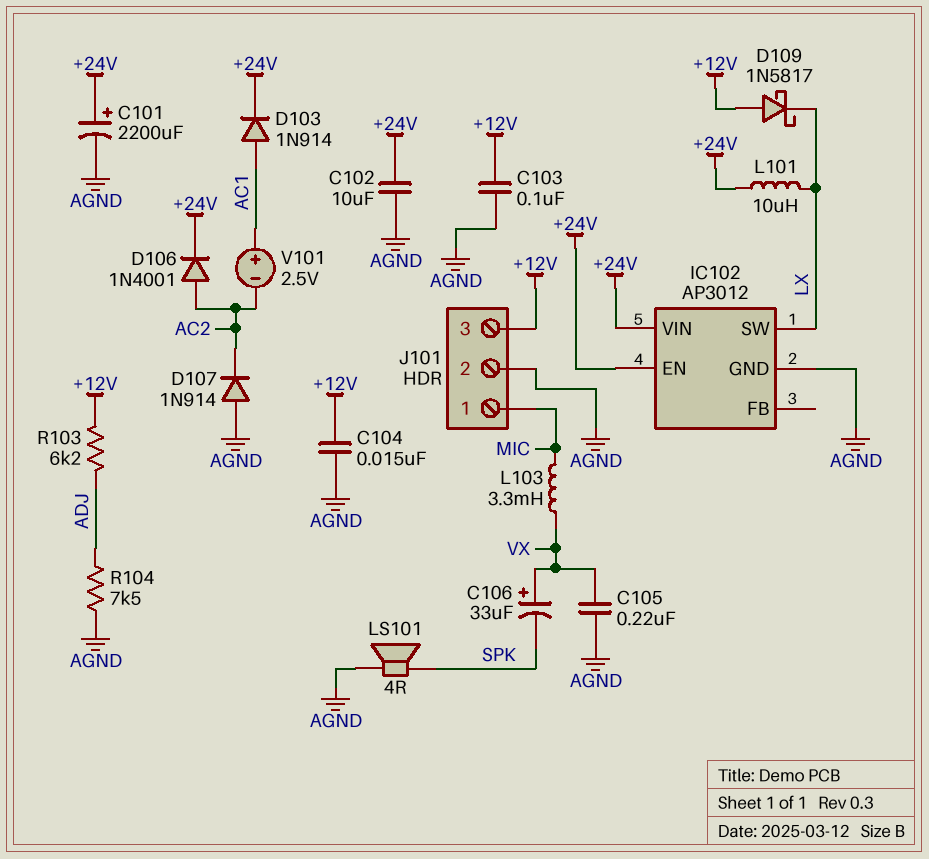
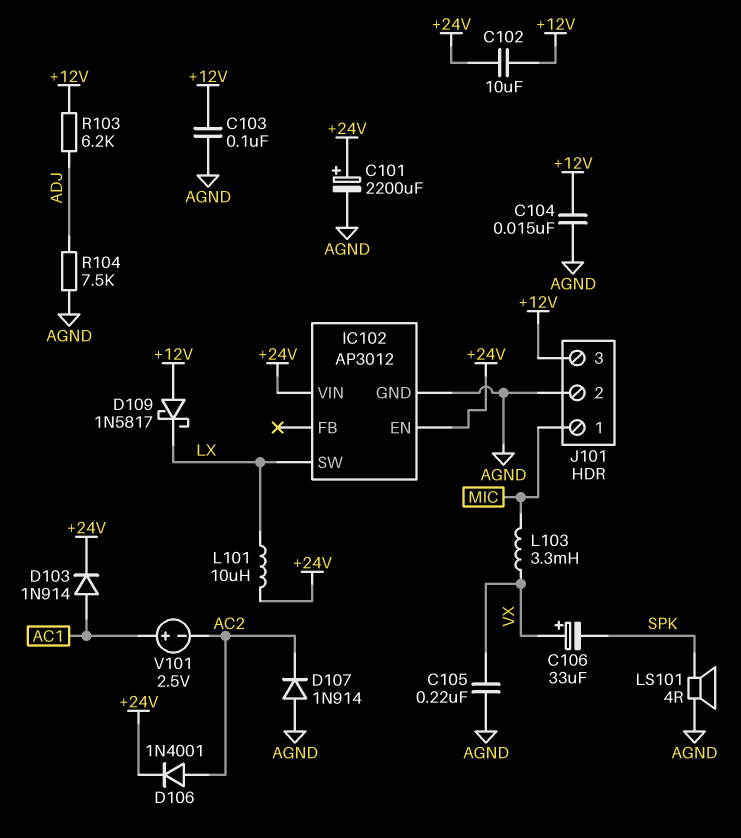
C102: 10uF (+24V, AGND) -> 10uF (+12V, +24V)

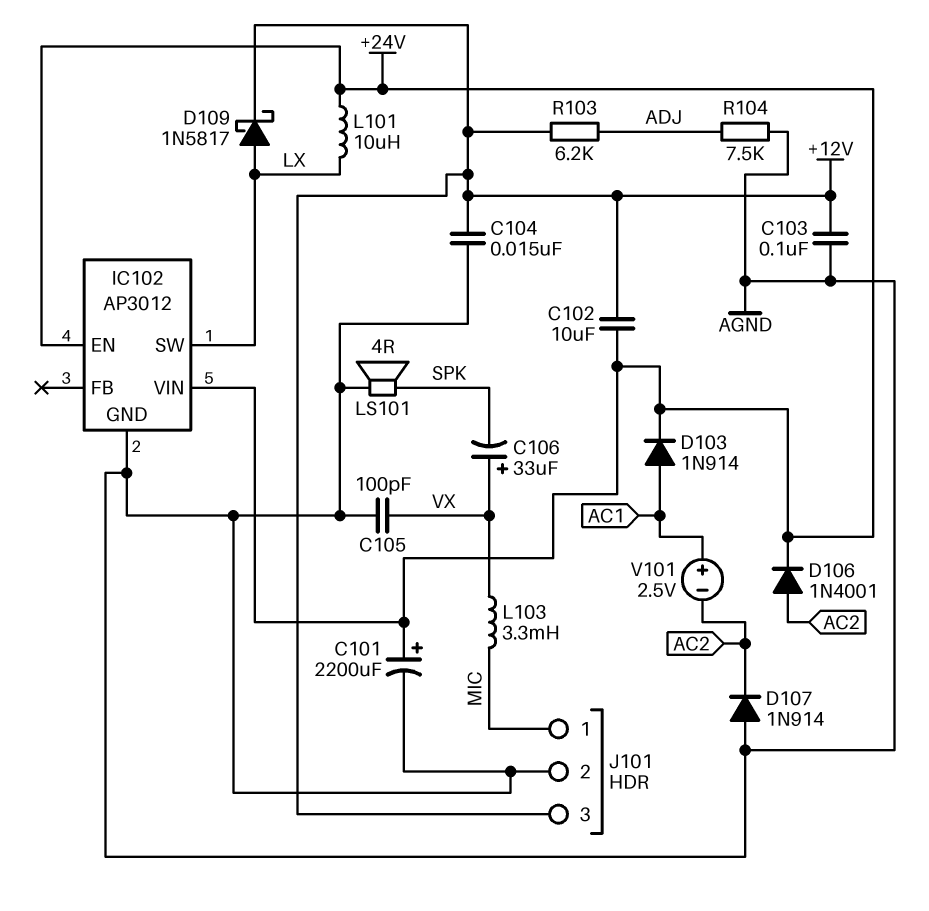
C105: 220nF (AGND, VX) -> 100pF (AGND, VX)
D109: schottky 1N5817 (A +12V, K LX) -> schottky 1N5817 (A LX, K +12V)

